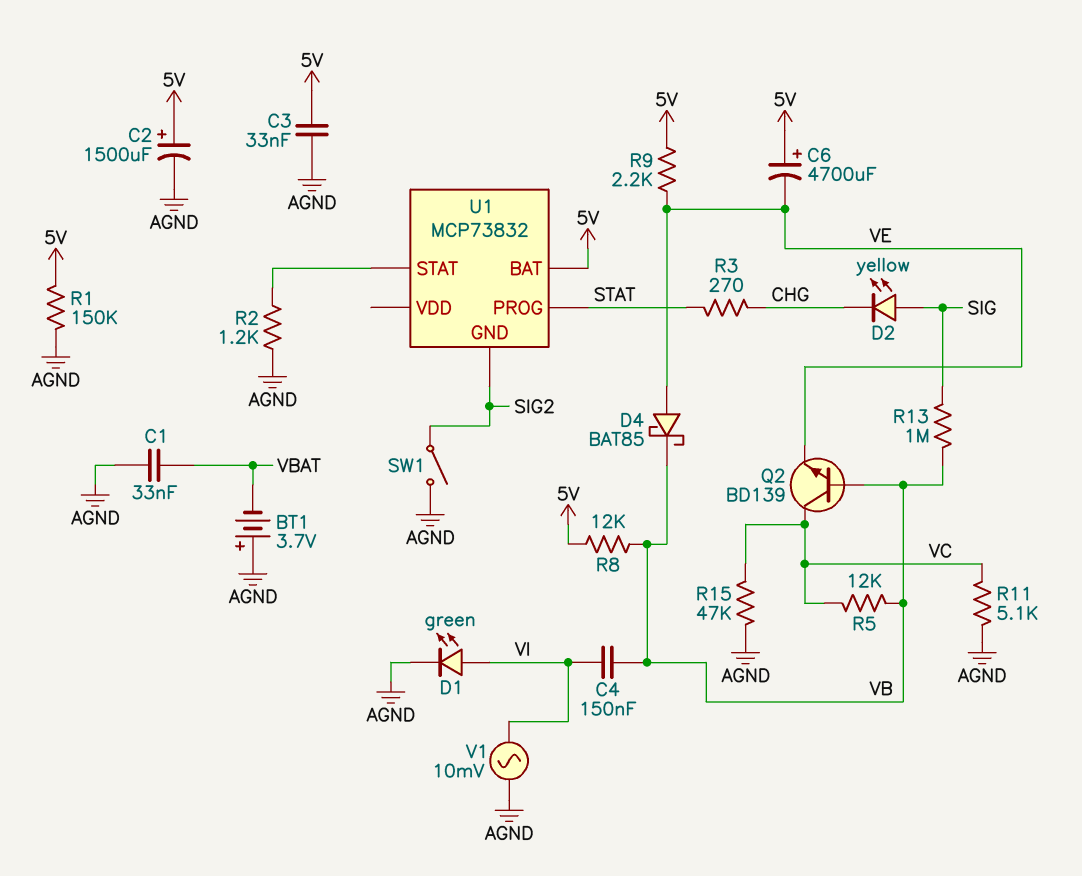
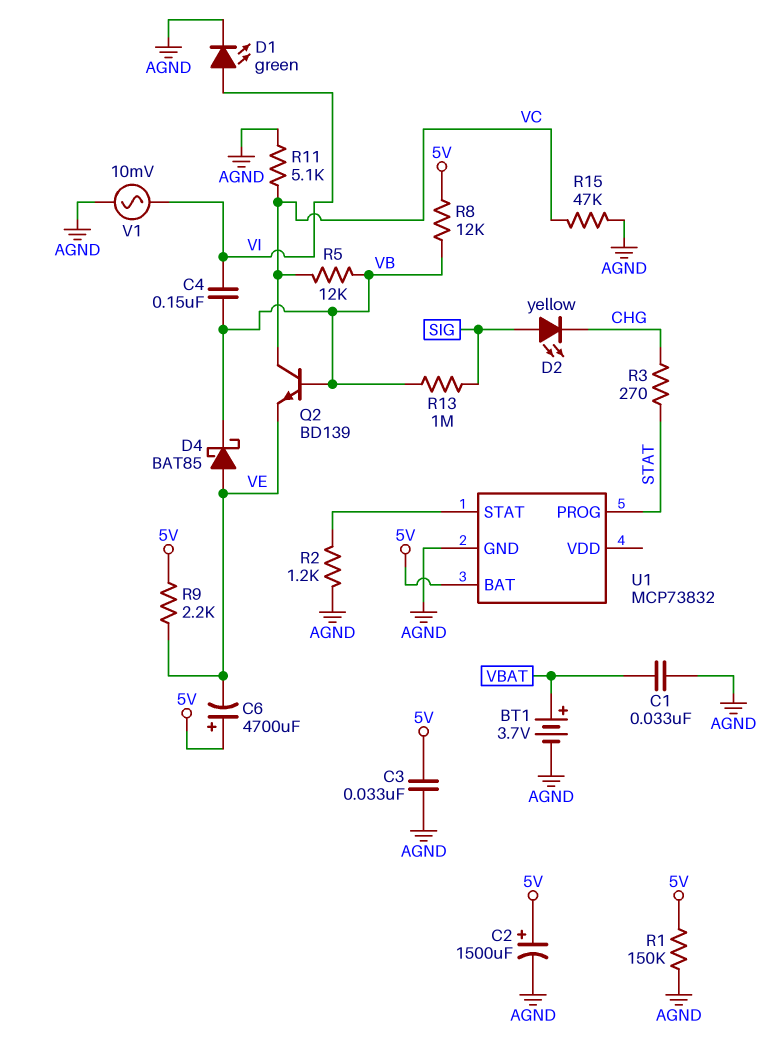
BT1: 3.7V (plus AGND, minus VBAT) -> 3.7V (plus VBAT, minus AGND)
SW1: switch (AGND, SIG2) -> none
U1 pin GND: SIG2 -> AGND

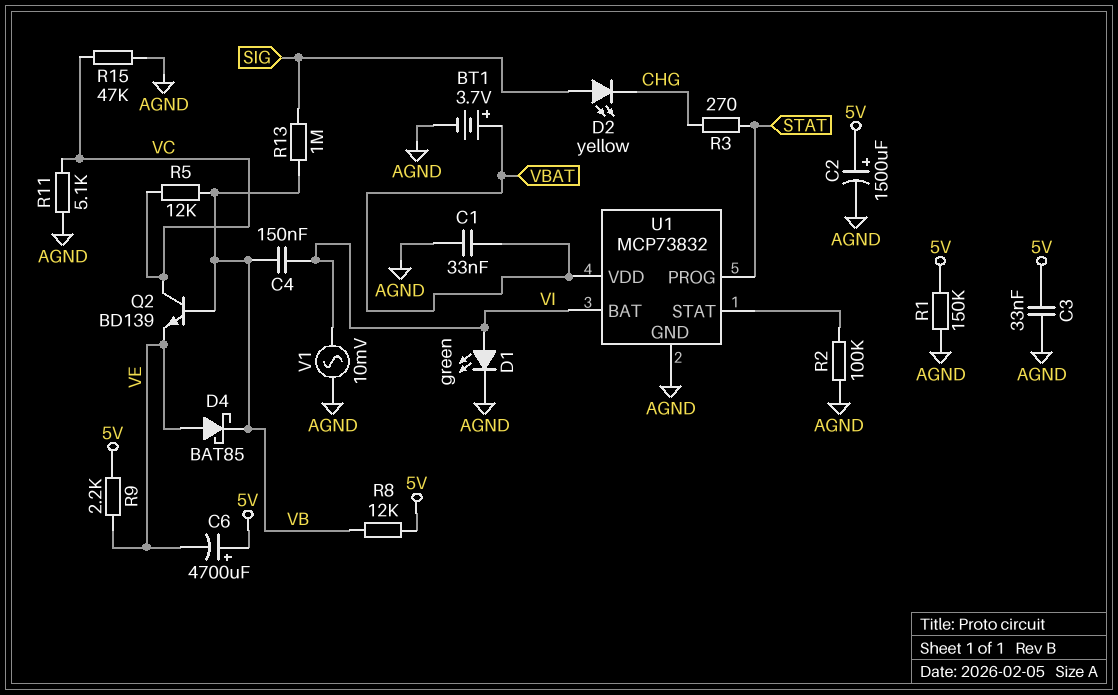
R2: 1.2k (AGND, U1/STAT) -> 100k (AGND, U1/STAT)
U1 pin BAT: 5V -> VI
U1 pin VDD: none -> VBAT

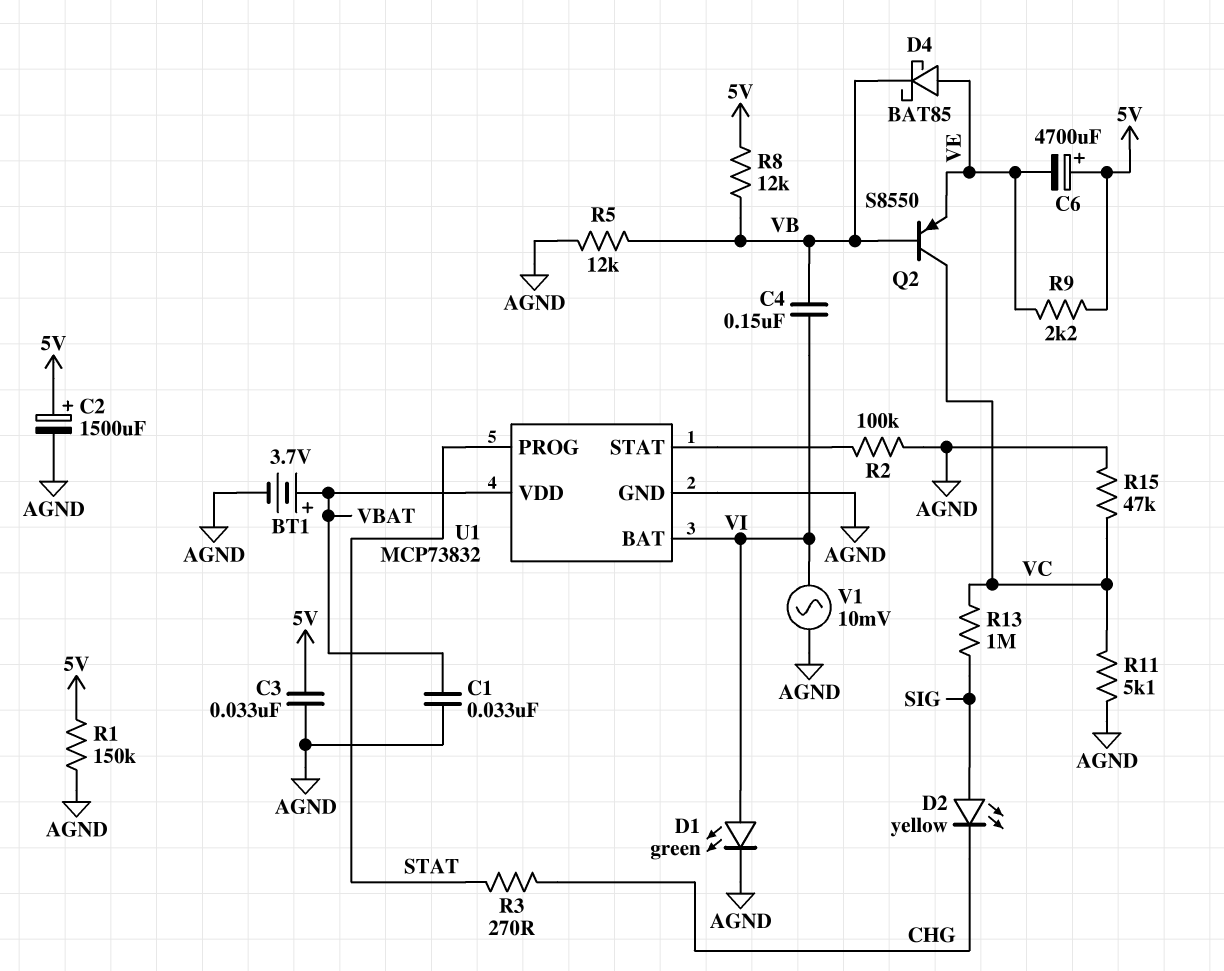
Q2: NPN BD139 (B VB, C VC, E VE) -> PNP S8550 (B VB, C VC, E VE)
R5: 12k (VB, VC) -> 12k (AGND, VB)
R13: 1M (SIG, VB) -> 1M (SIG, VC)

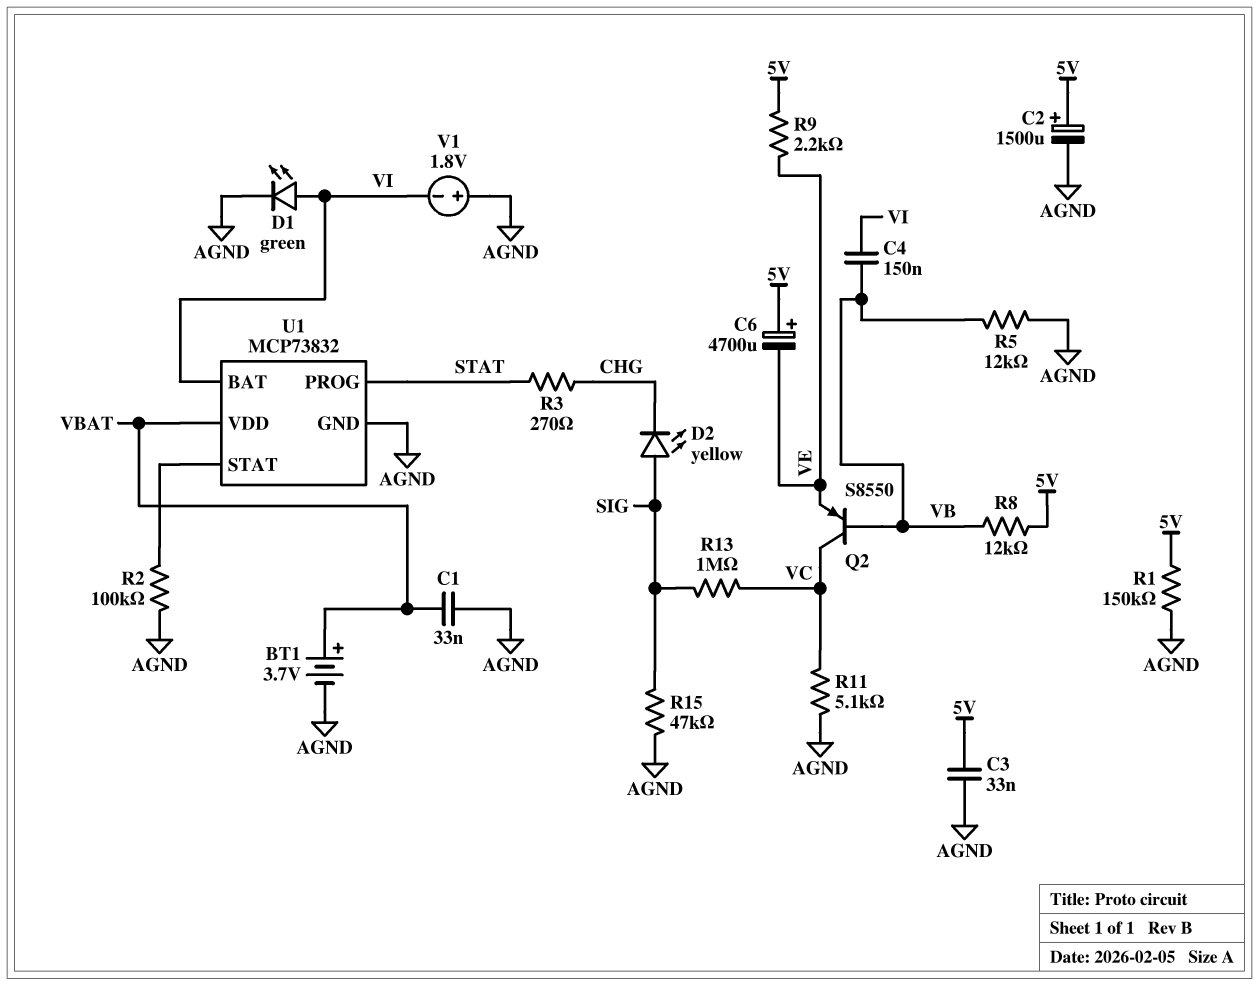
D4: schottky BAT85 (A VE, K VB) -> none
R15: 47k (AGND, VC) -> 47k (AGND, SIG)
V1: AC 10mV (AGND, VI) -> 1.8V (plus AGND, minus VI)

